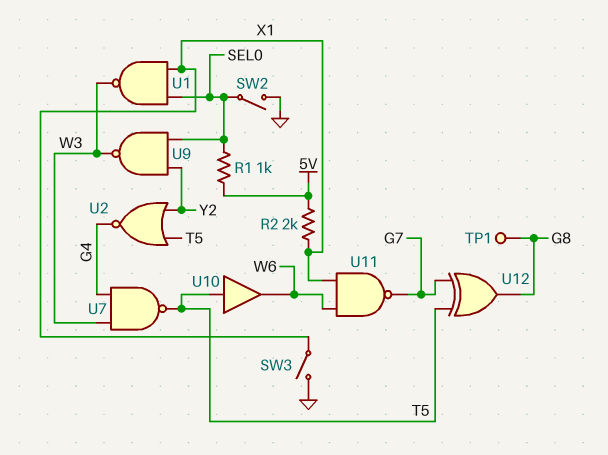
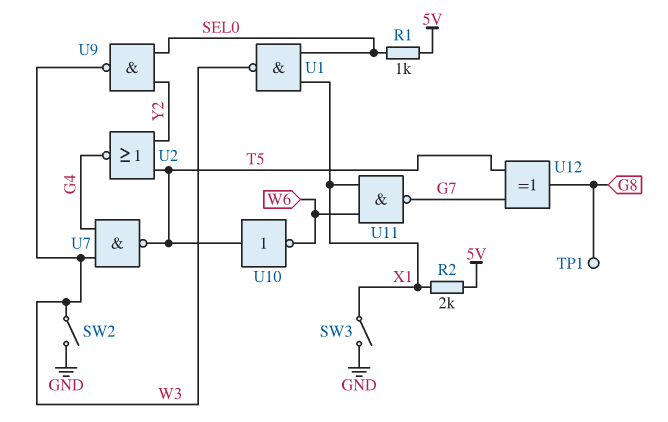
SW2: switch (GND, SEL0) -> switch (GND, W3)
U10: buffer (in T5, out W6) -> NOT (in T5, out W6)

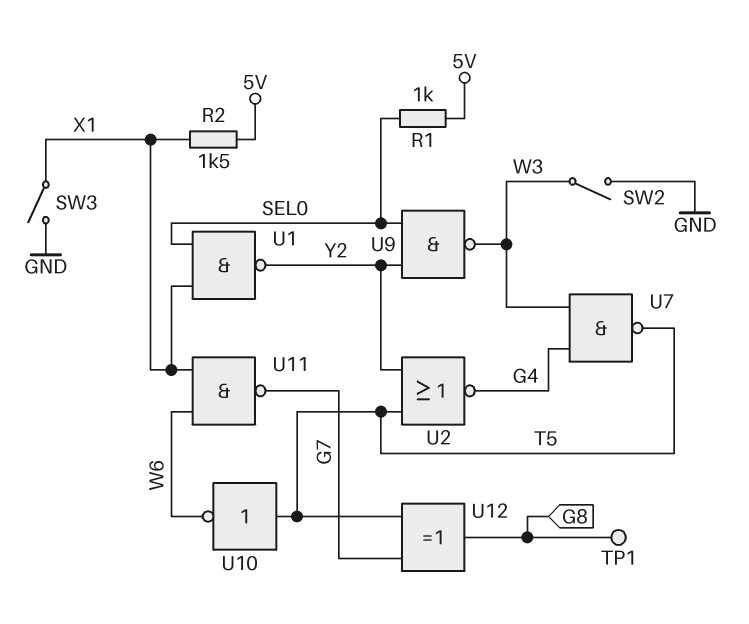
R2: 2k (5V, X1) -> 1.5k (5V, X1)
U1: NAND (in SEL0, in X1, out W3) -> NAND (in SEL0, in X1, out Y2)

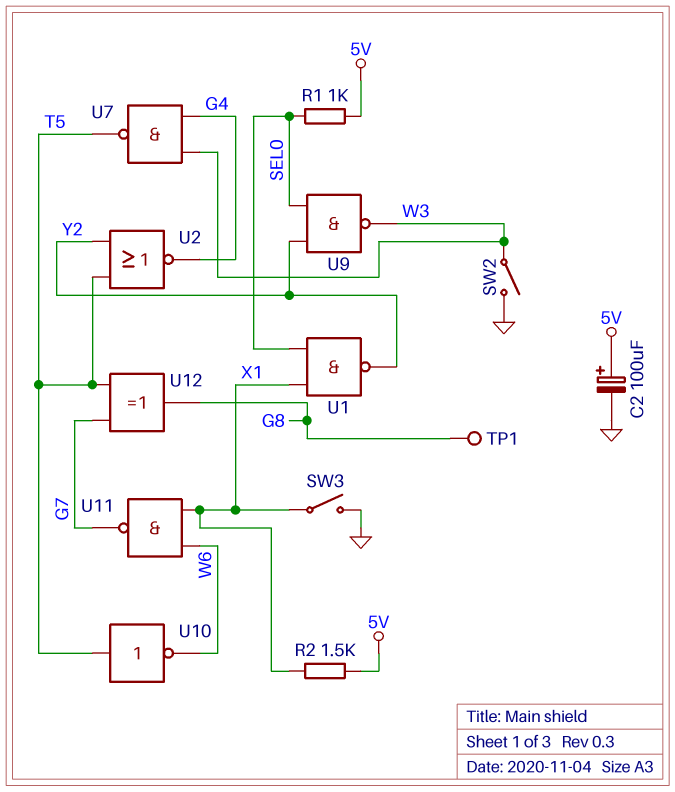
C2: none -> 100uF (plus 5V, minus GND)

